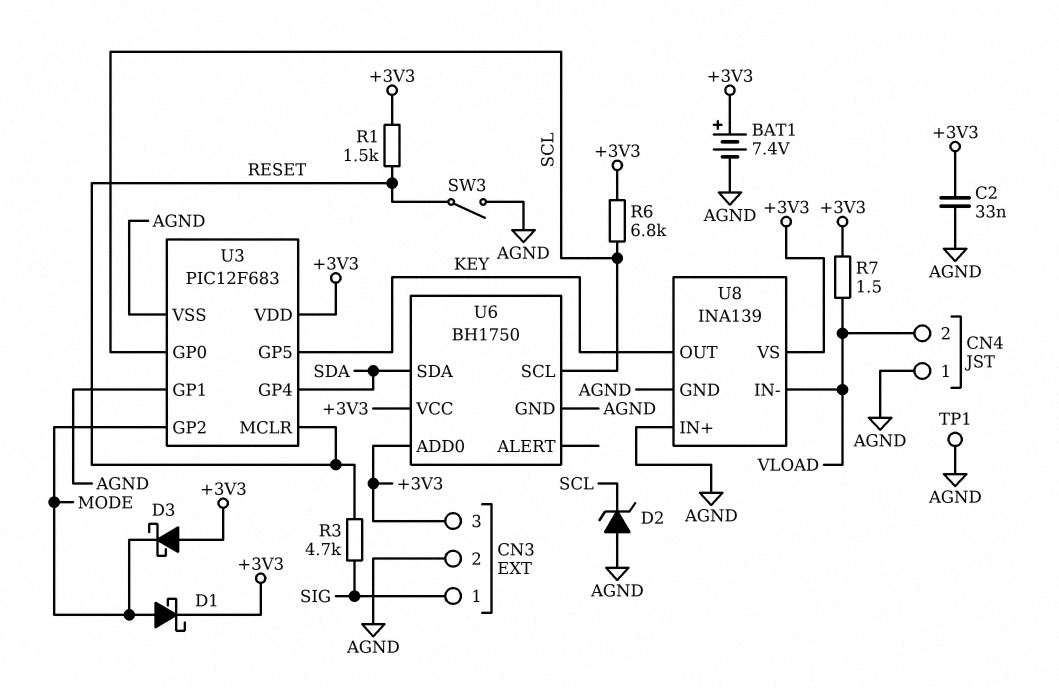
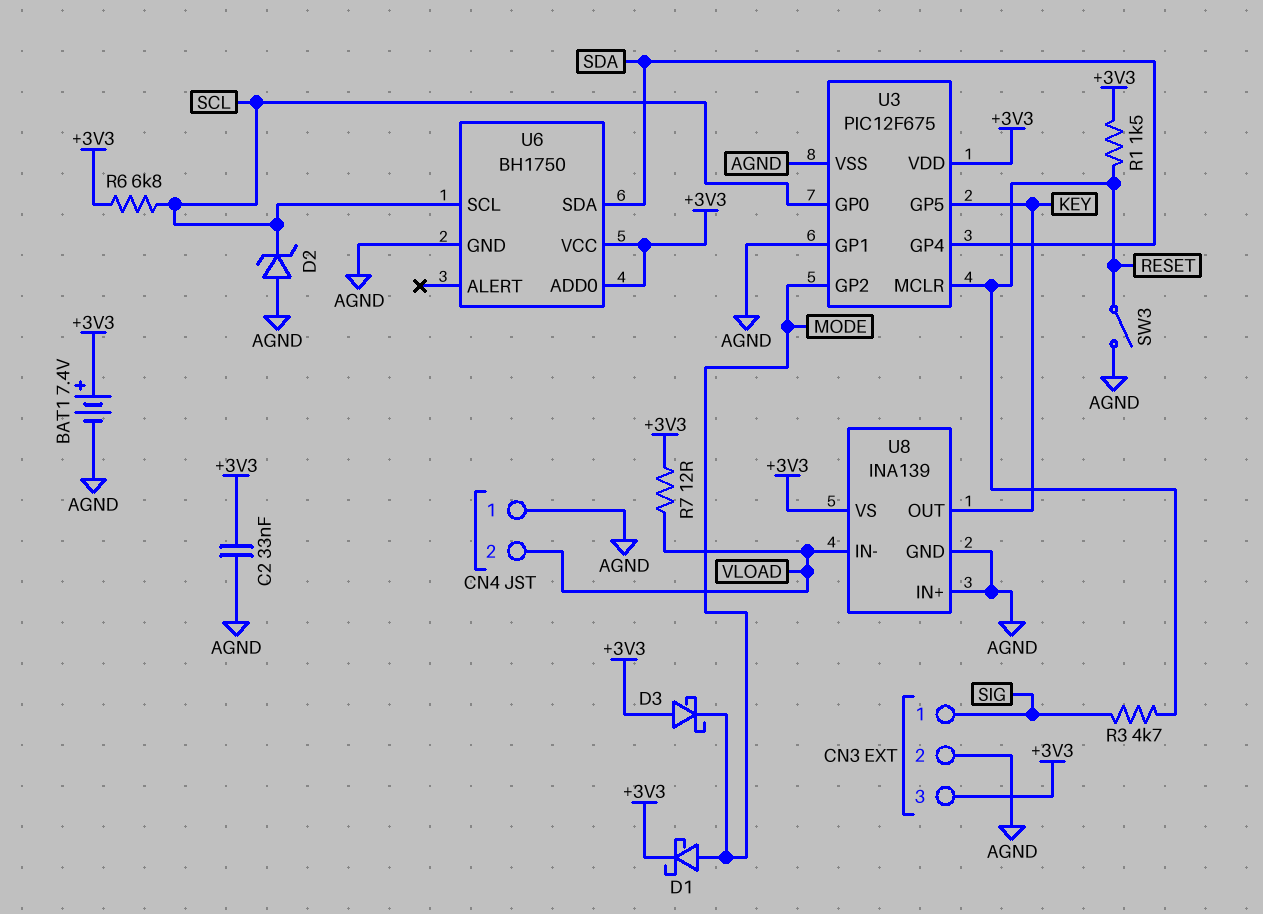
R7: 1.5 (+3V3, VLOAD) -> 12 (+3V3, VLOAD)
TP1: test point (AGND) -> none
U3: PIC12F683 -> PIC12F675

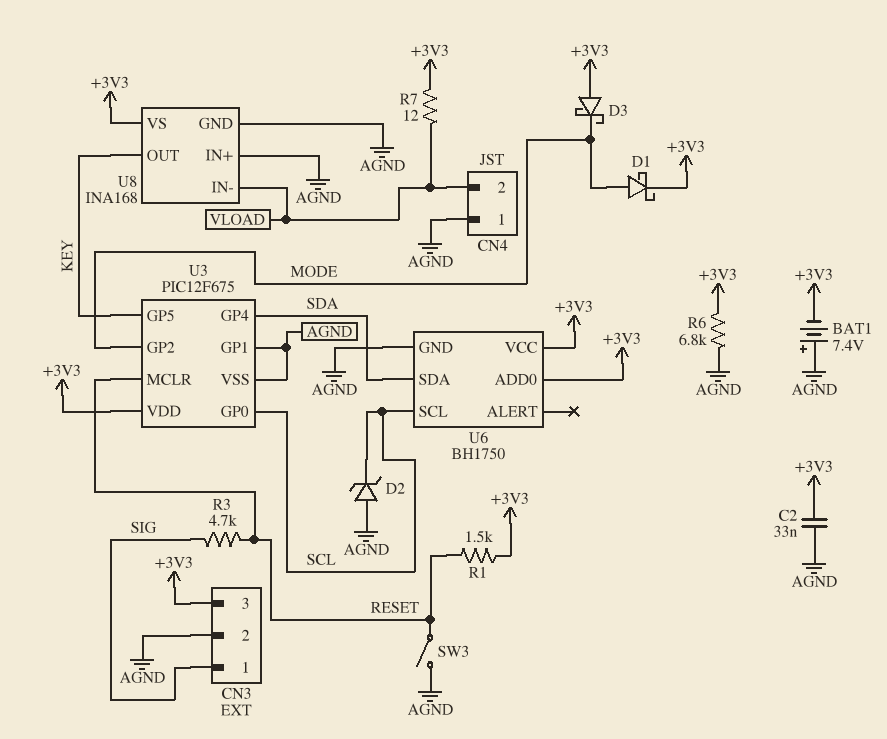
BAT1: 7.4V (plus +3V3, minus AGND) -> 7.4V (plus AGND, minus +3V3)
R6: 6.8k (+3V3, SCL) -> 6.8k (+3V3, AGND)
U8: INA139 -> INA168

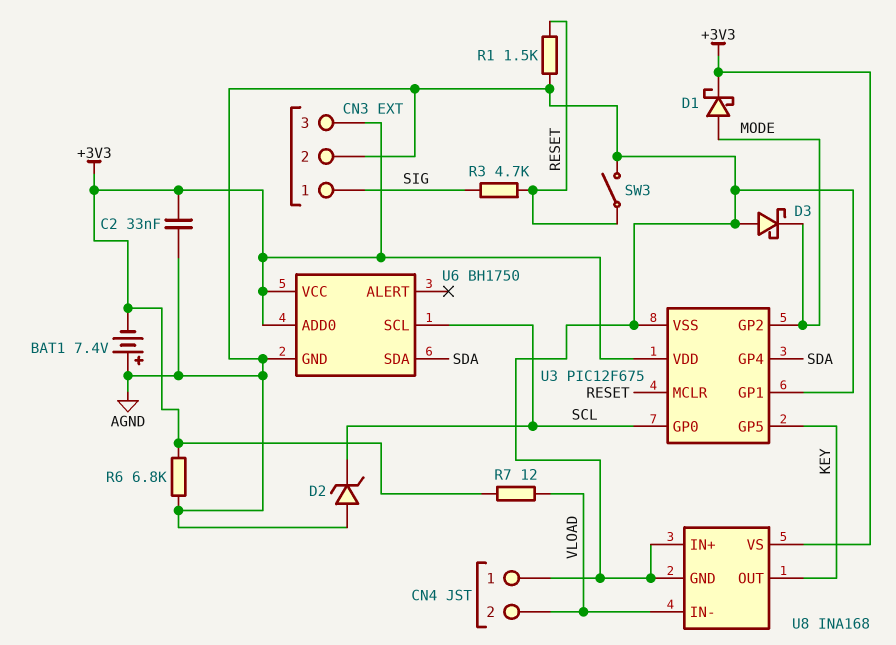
D3: schottky (A +3V3, K MODE) -> schottky (A AGND, K MODE)
R1: 1.5k (+3V3, RESET) -> 1.5k (AGND, RESET)

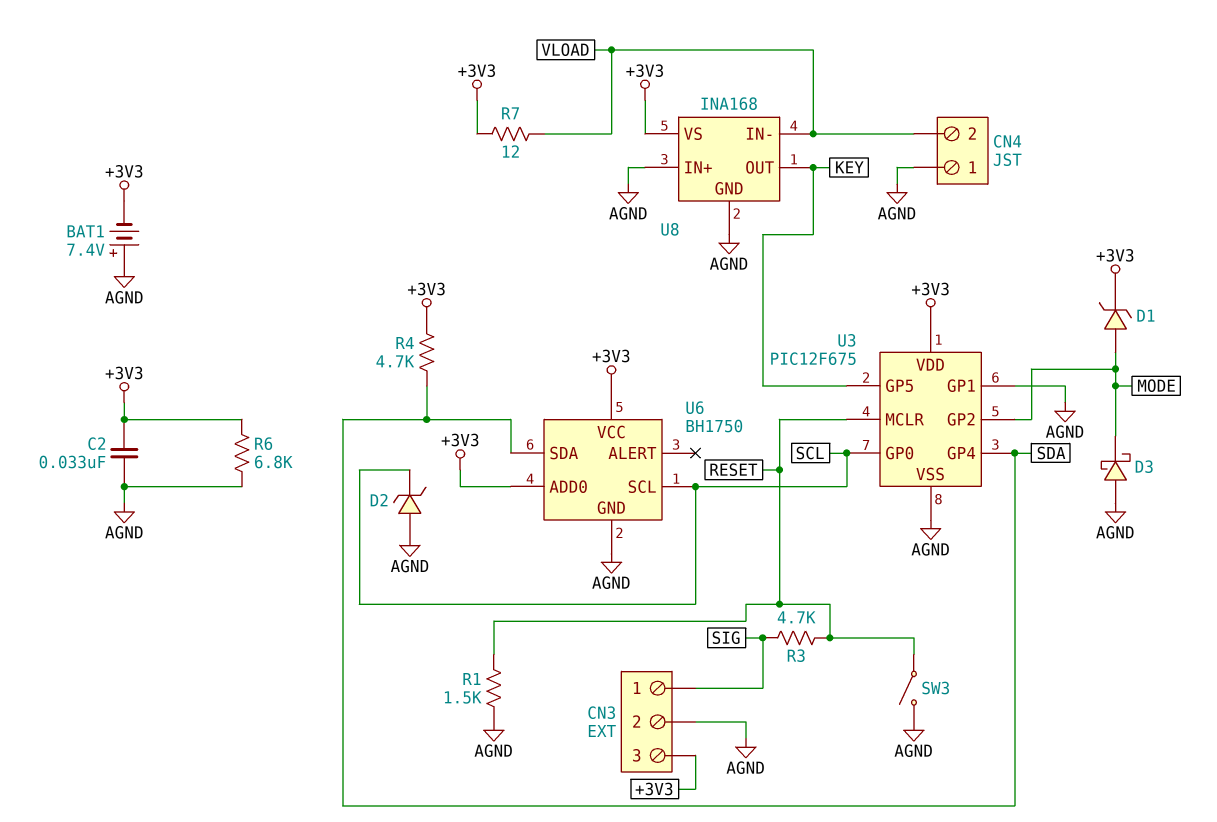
D1: schottky (A MODE, K +3V3) -> zener (A MODE, K +3V3)
R4: none -> 4.7k (+3V3, SDA)

